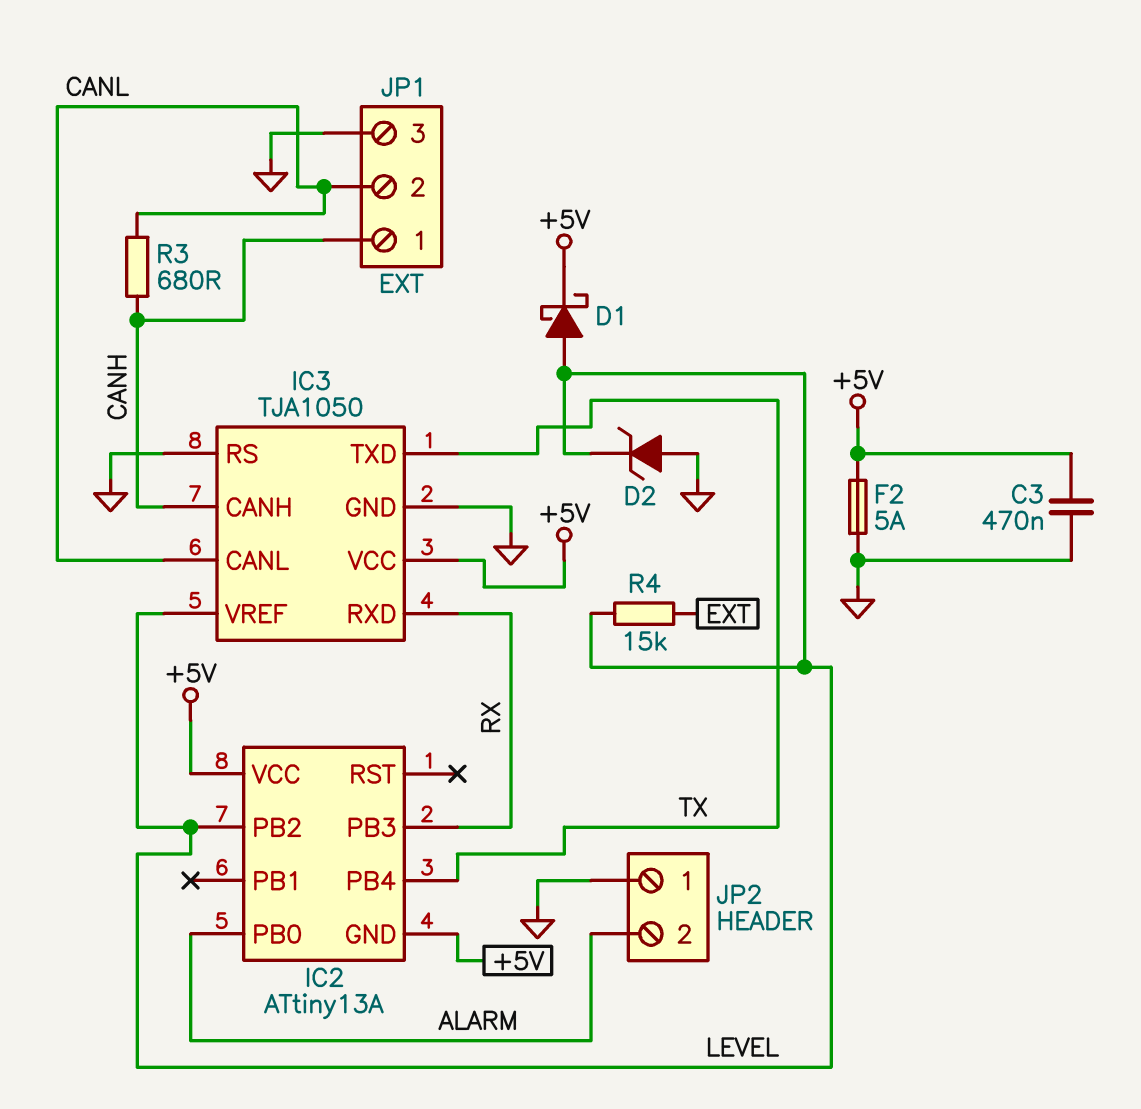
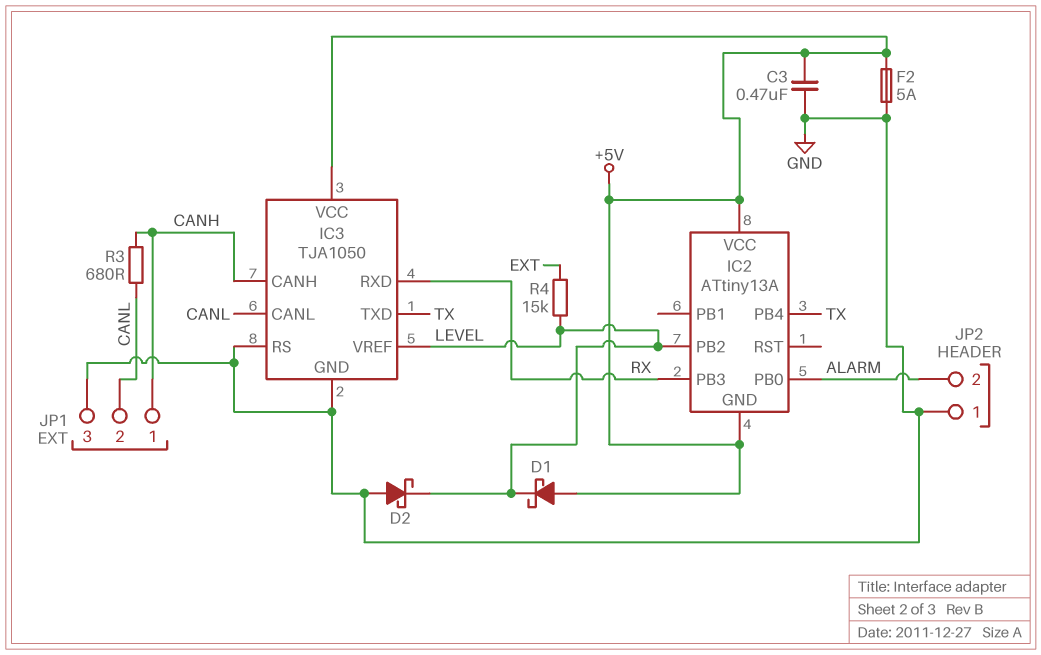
D1: schottky (A LEVEL, K +5V) -> schottky (A +5V, K LEVEL)
D2: zener (A GND, K LEVEL) -> schottky (A GND, K LEVEL)

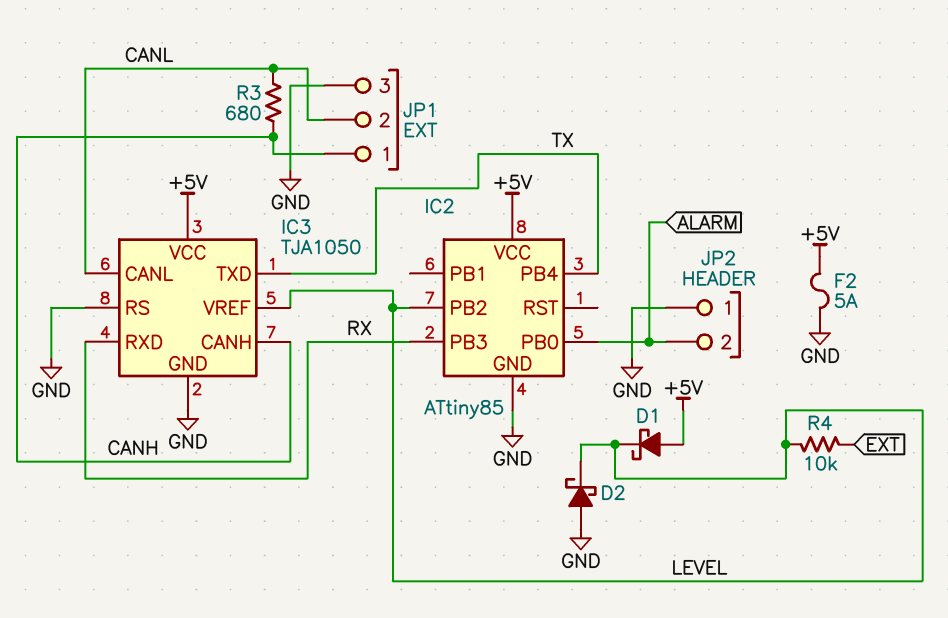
C3: 470nF (+5V, GND) -> none
IC2: ATtiny13A -> ATtiny85
IC2 pin GND: +5V -> GND
R4: 15k (EXT, LEVEL) -> 10k (EXT, LEVEL)

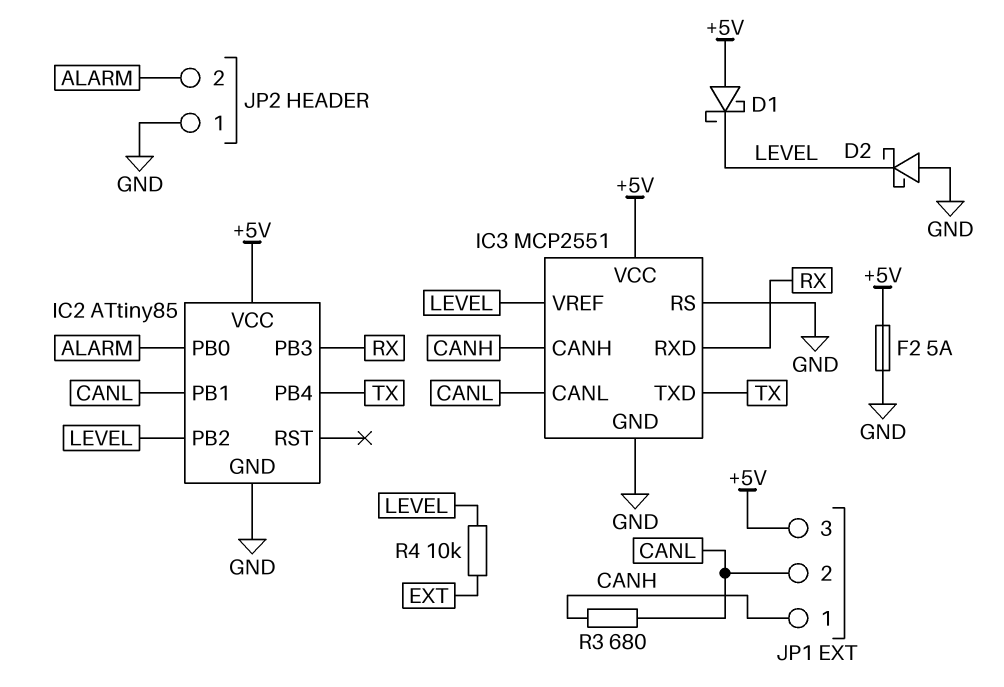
IC2 pin PB1: none -> CANL
IC3: TJA1050 -> MCP2551
JP1 pin 3: GND -> +5V

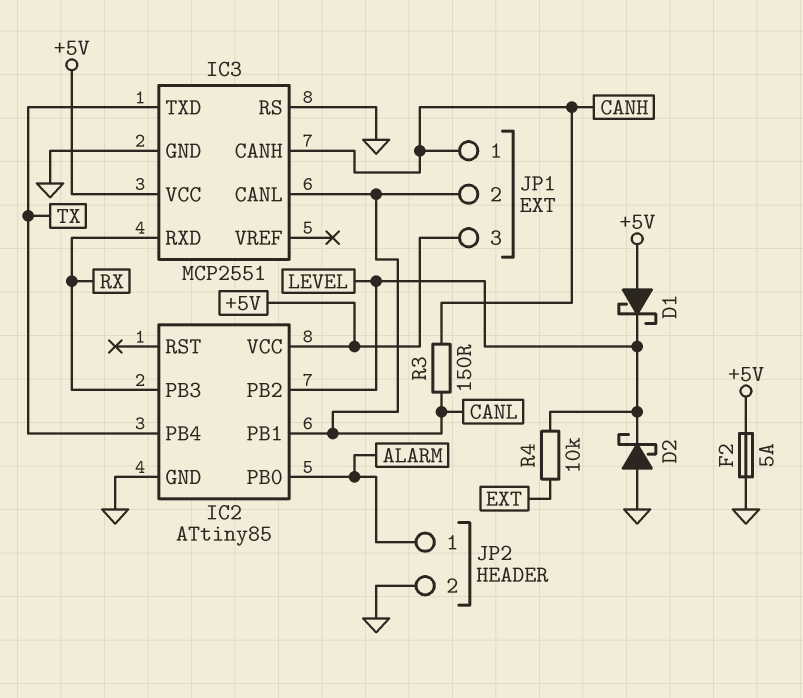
IC3 pin VREF: LEVEL -> none
JP2 pin 1: GND -> ALARM
JP2 pin 2: ALARM -> GND
R3: 680 (CANH, CANL) -> 150 (CANH, CANL)

